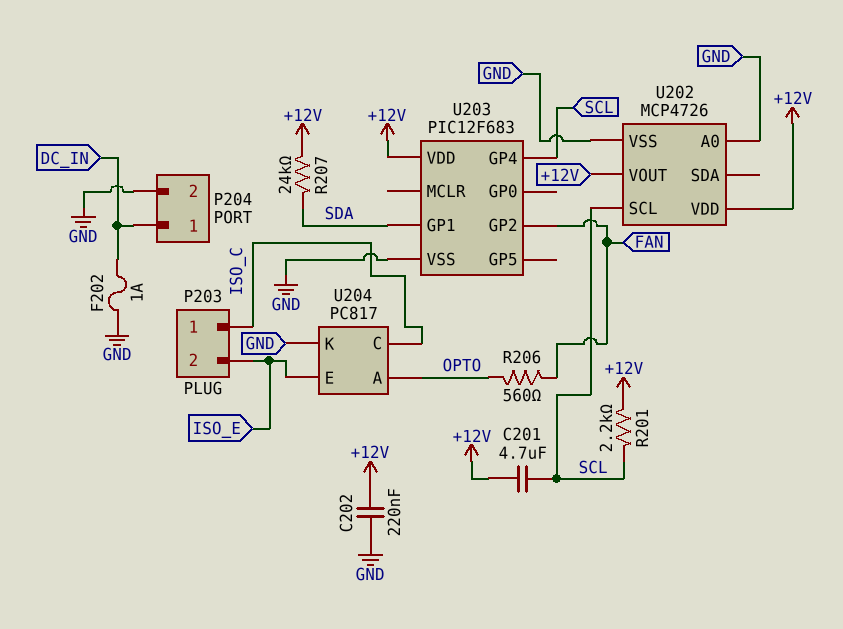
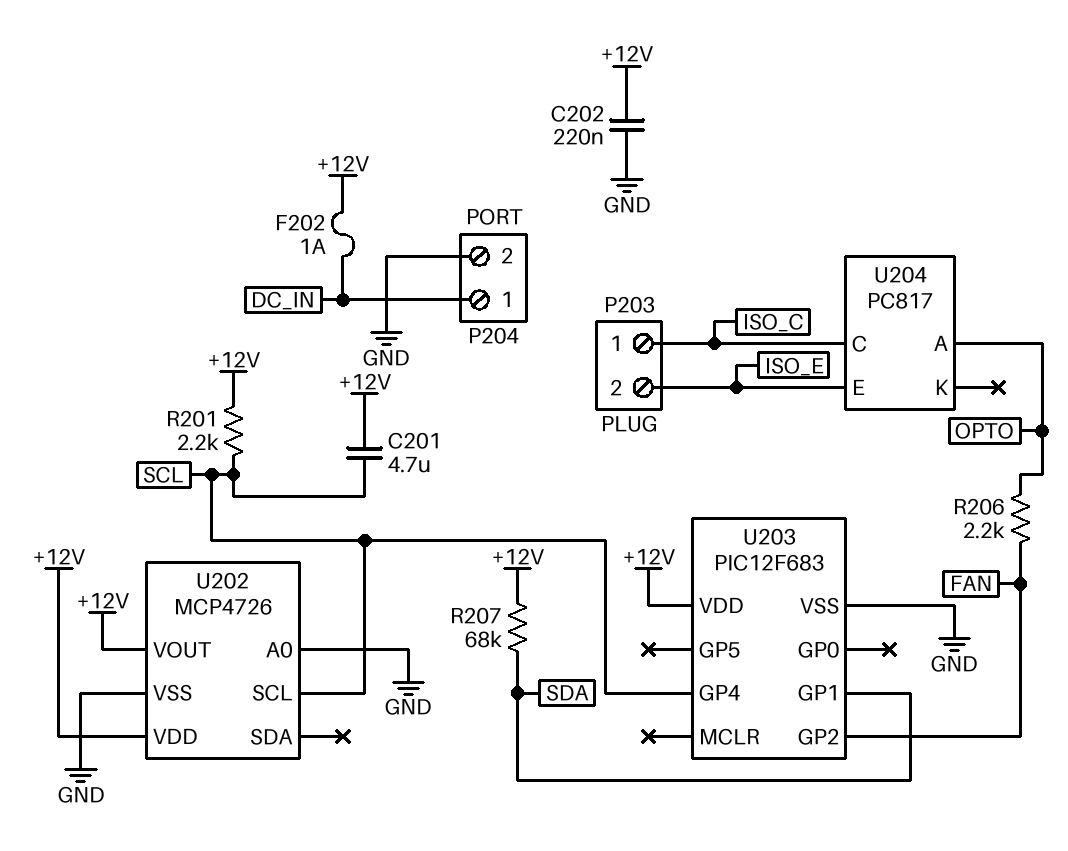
F202: 1A (DC_IN, GND) -> 1A (+12V, DC_IN)
R206: 560 (FAN, OPTO) -> 2.2k (FAN, OPTO)
R207: 24k (+12V, SDA) -> 68k (+12V, SDA)
U204 pin K: GND -> none

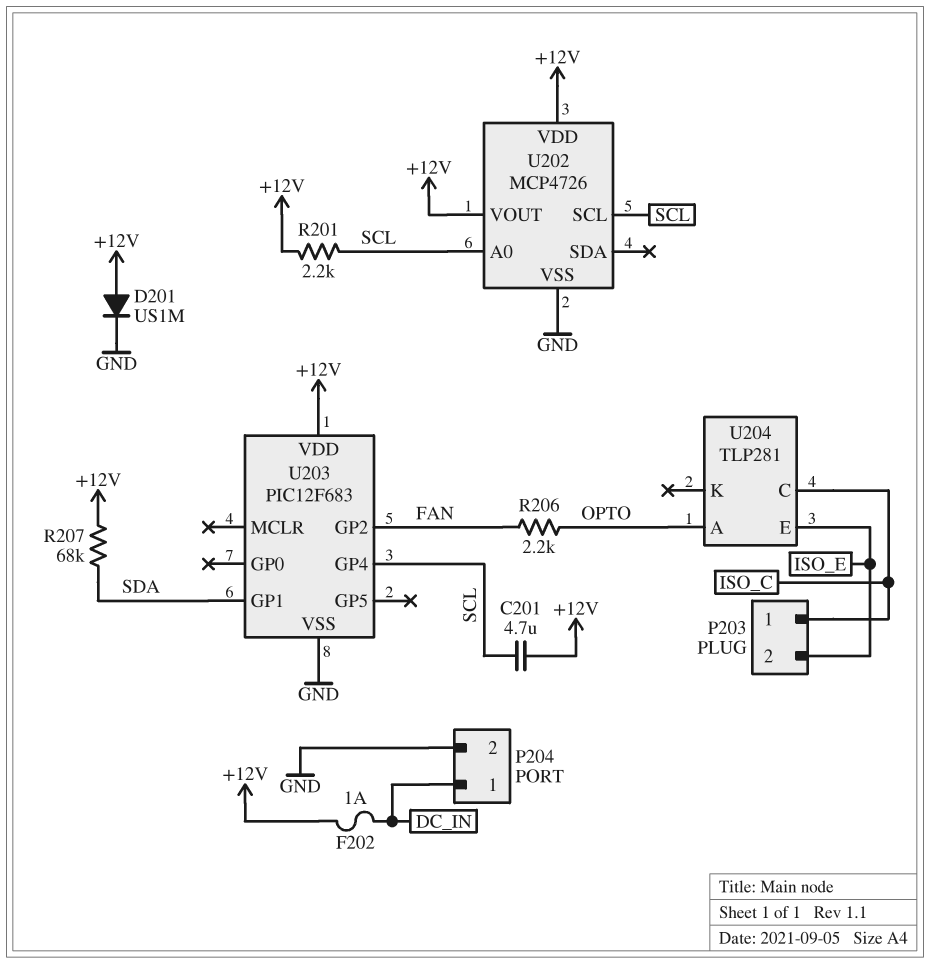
C202: 220nF (+12V, GND) -> none
D201: none -> diode US1M (A +12V, K GND)
U202 pin A0: GND -> SCL
U204: PC817 -> TLP281

